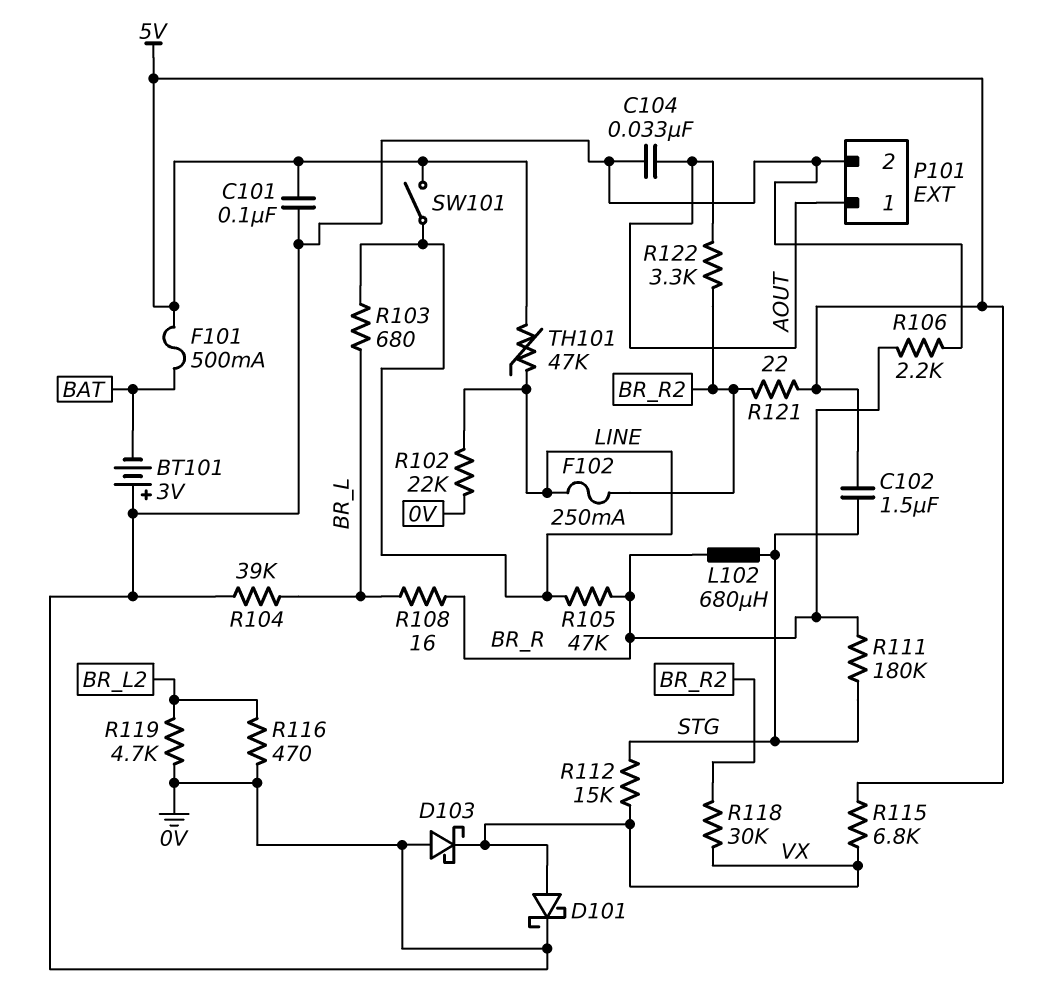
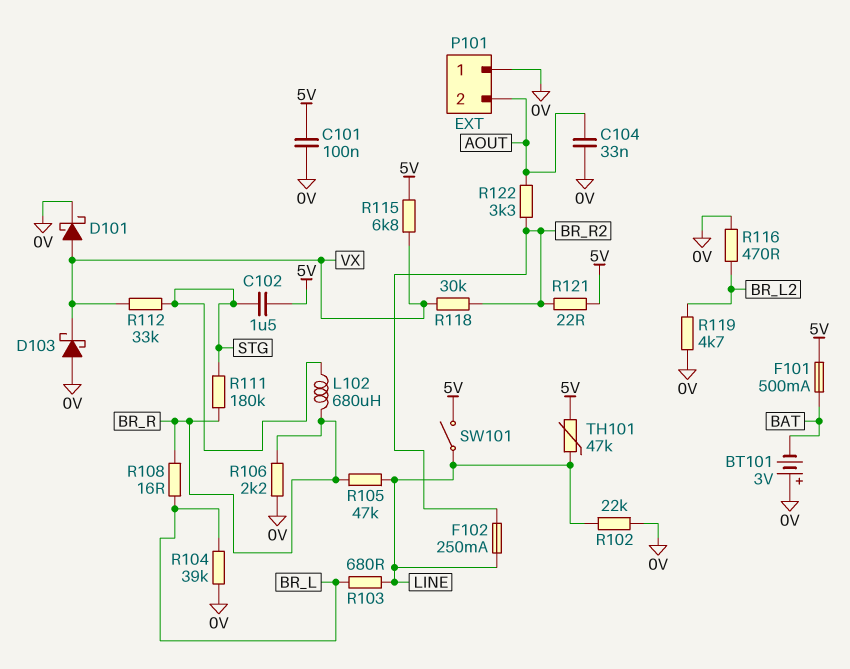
P101 pin 1: AOUT -> 0V
P101 pin 2: 0V -> AOUT
R112: 15k (STG, VX) -> 33k (STG, VX)

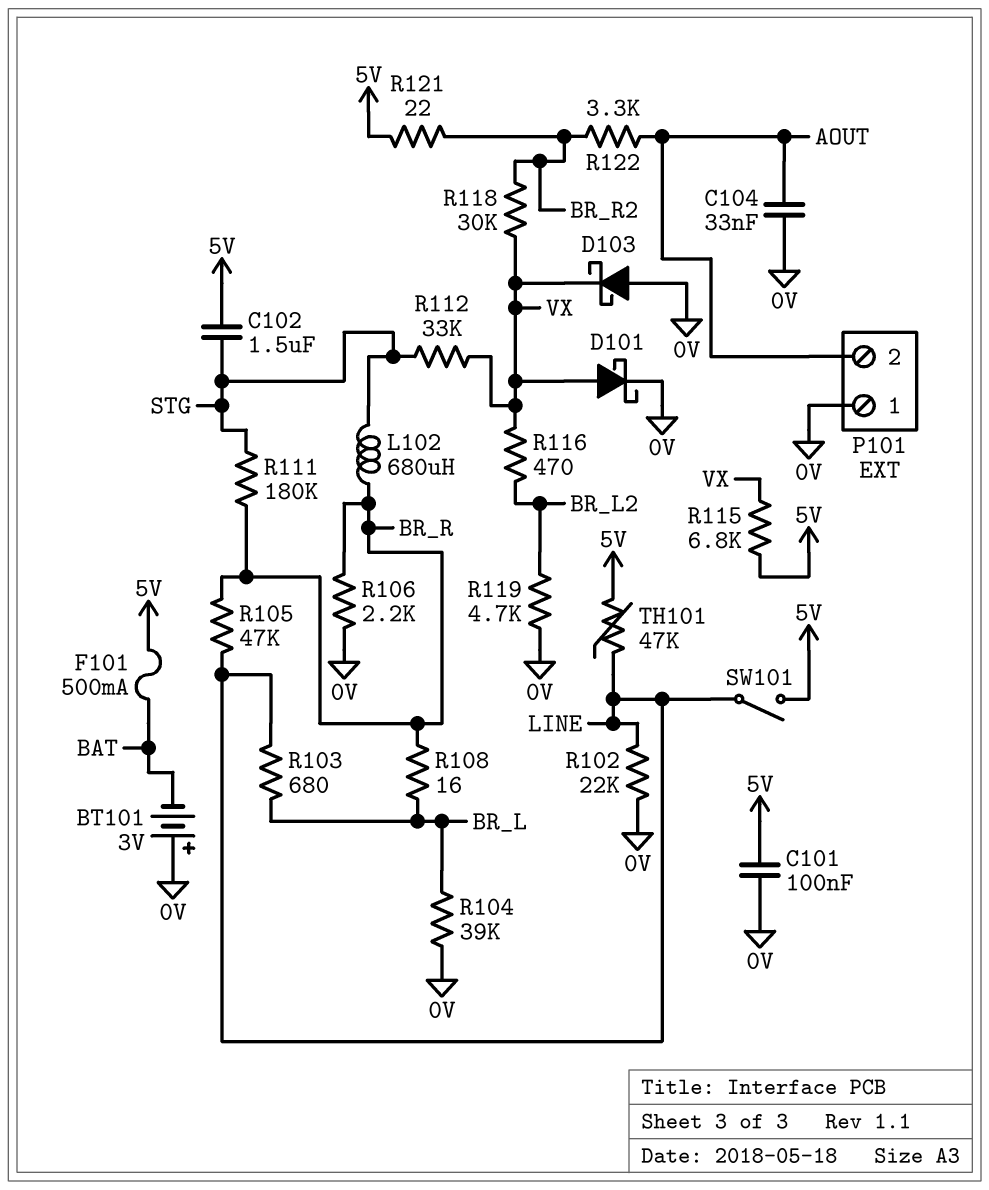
F102: 250mA (BR_R2, LINE) -> none
R116: 470 (0V, BR_L2) -> 470 (BR_L2, VX)

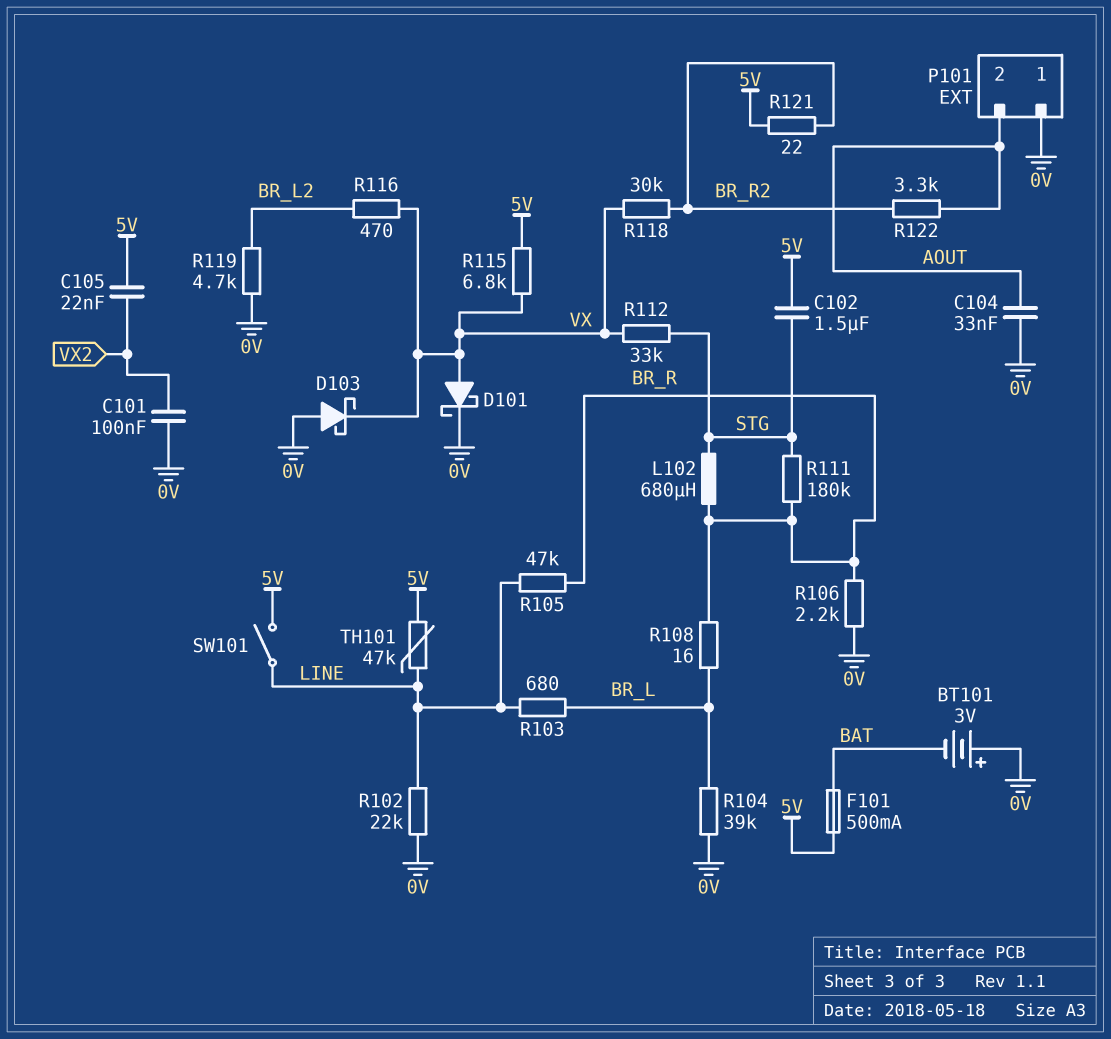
C101: 100nF (0V, 5V) -> 100nF (0V, VX2)
C105: none -> 22nF (5V, VX2)

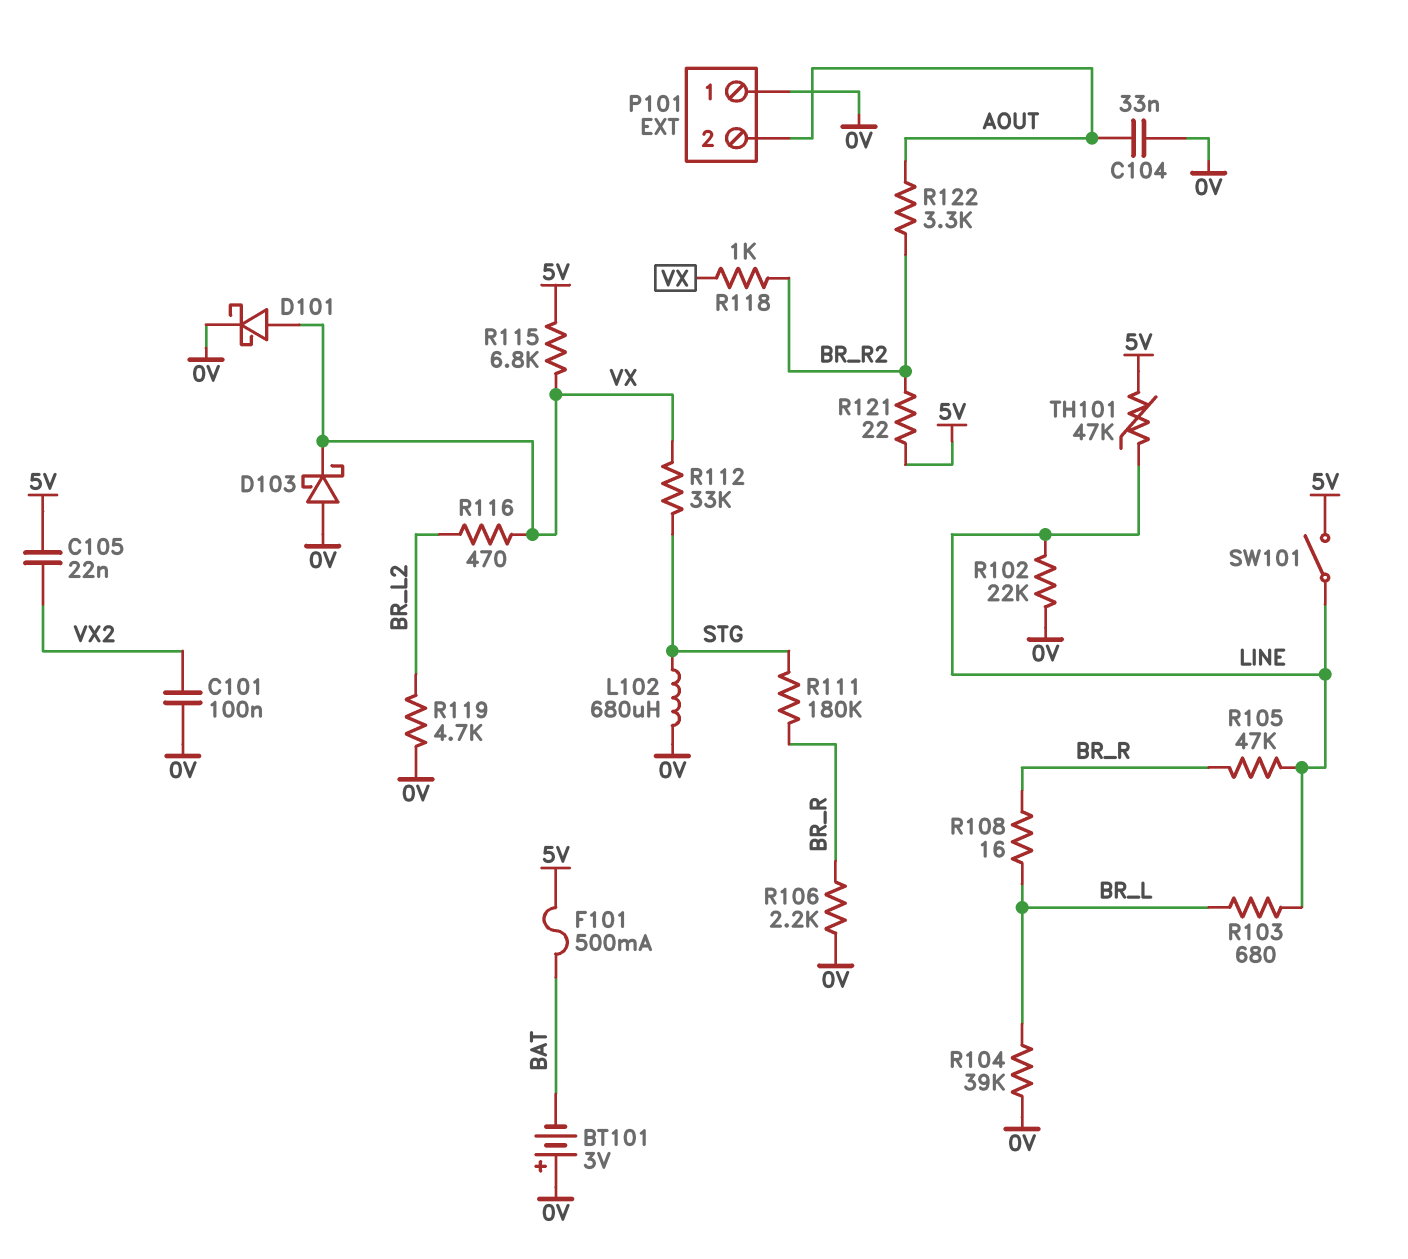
C102: 1.5uF (5V, STG) -> none
L102: 680uH (BR_R, STG) -> 680uH (0V, STG)
R118: 30k (BR_R2, VX) -> 1k (BR_R2, VX)

